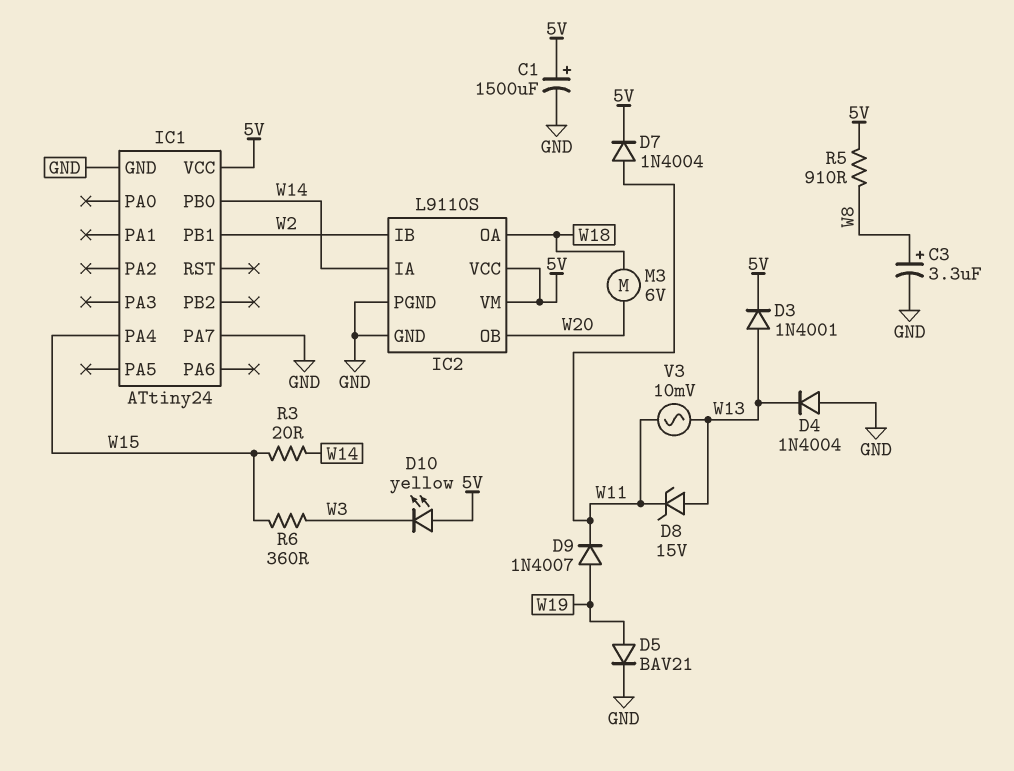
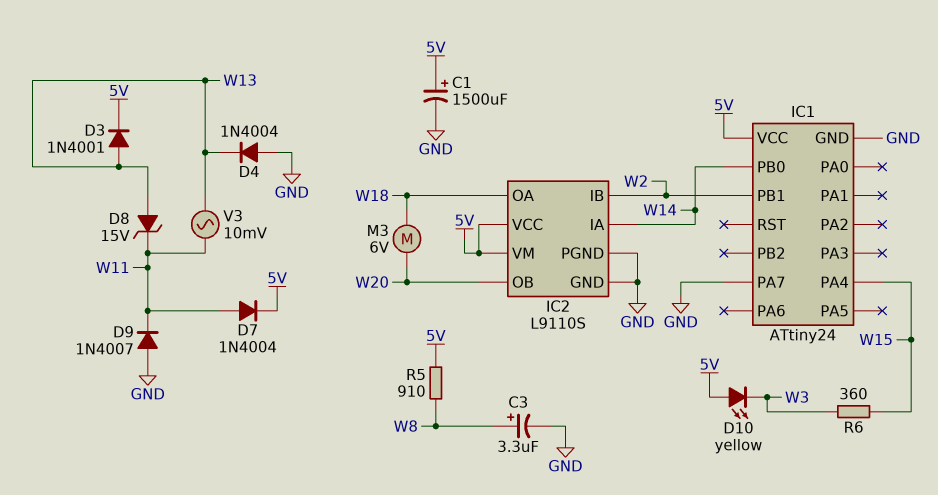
D5: diode BAV21 (A W19, K GND) -> none
D9: diode 1N4007 (A W19, K W11) -> diode 1N4007 (A GND, K W11)
R3: 20 (W14, W15) -> none

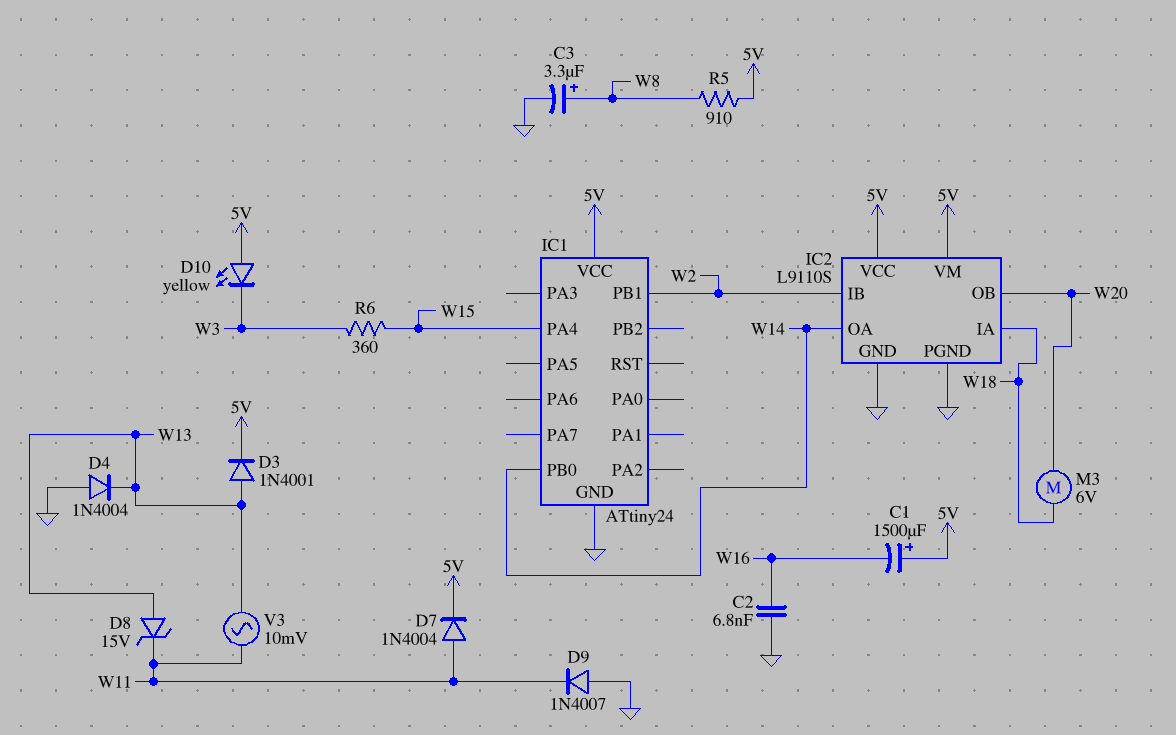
C1: 1500uF (plus 5V, minus GND) -> 1500uF (plus 5V, minus W16)
C2: none -> 6.8nF (GND, W16)
IC1 pin PA7: GND -> none
IC2 pin IA: W14 -> W18
IC2 pin OA: W18 -> W14

